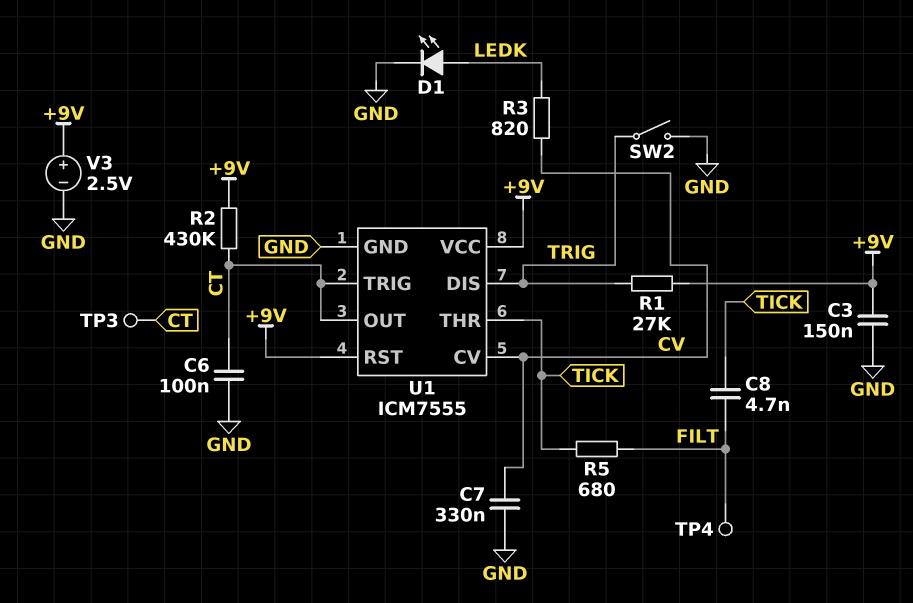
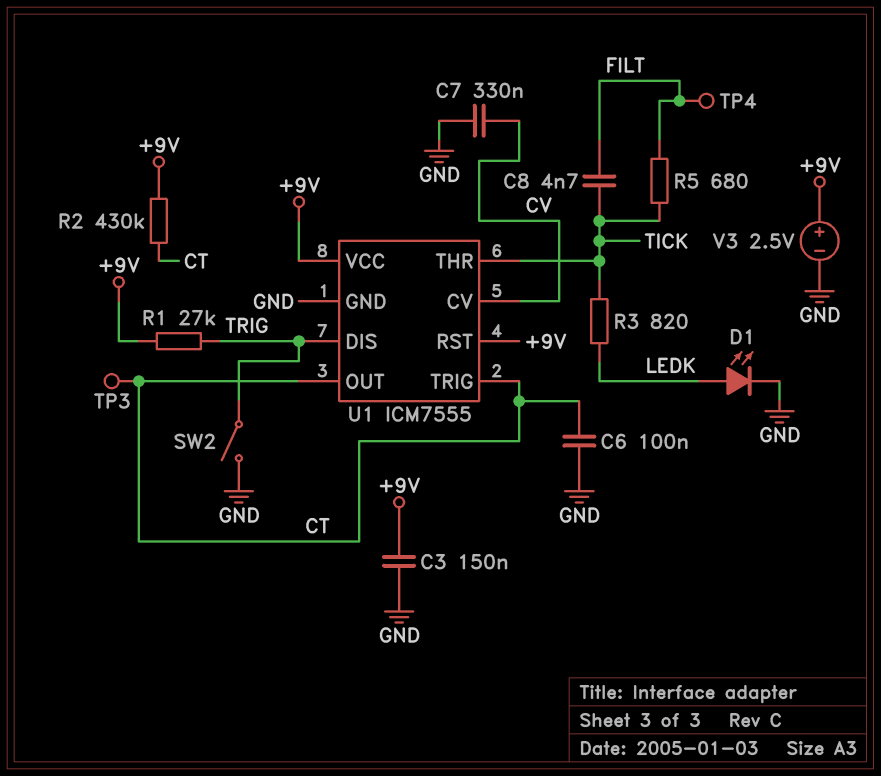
R3: 820 (CV, LEDK) -> 820 (LEDK, TICK)

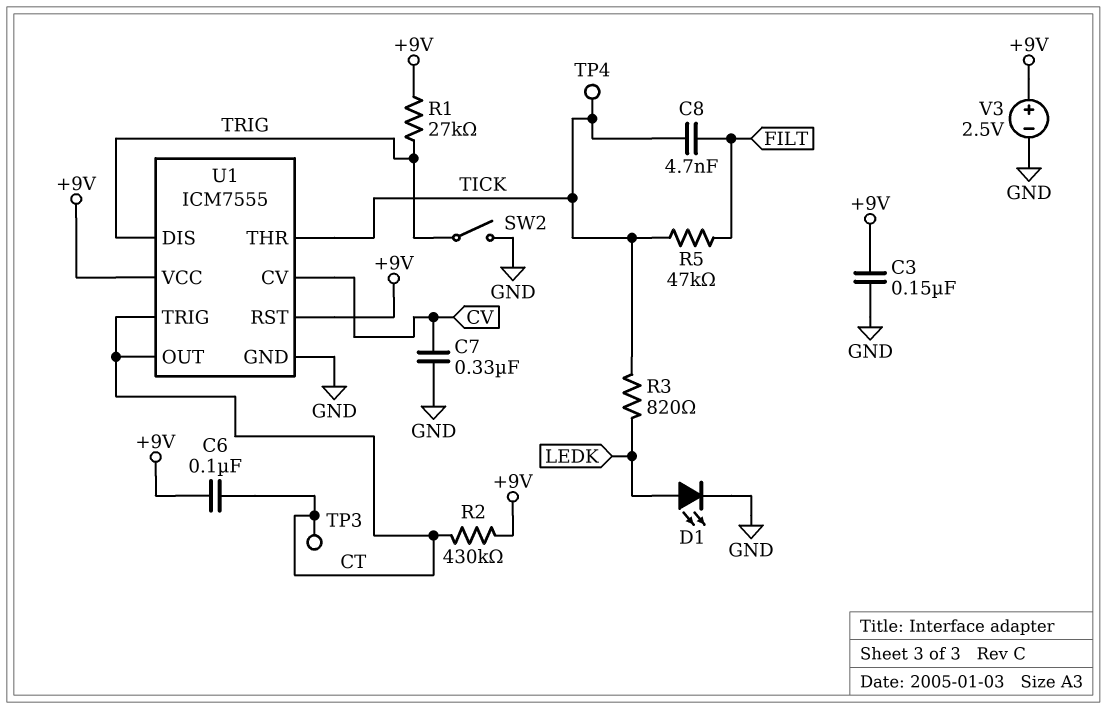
C6: 100nF (CT, GND) -> 100nF (+9V, CT)
R5: 680 (FILT, TICK) -> 47k (FILT, TICK)
TP4: test point (FILT) -> test point (TICK)

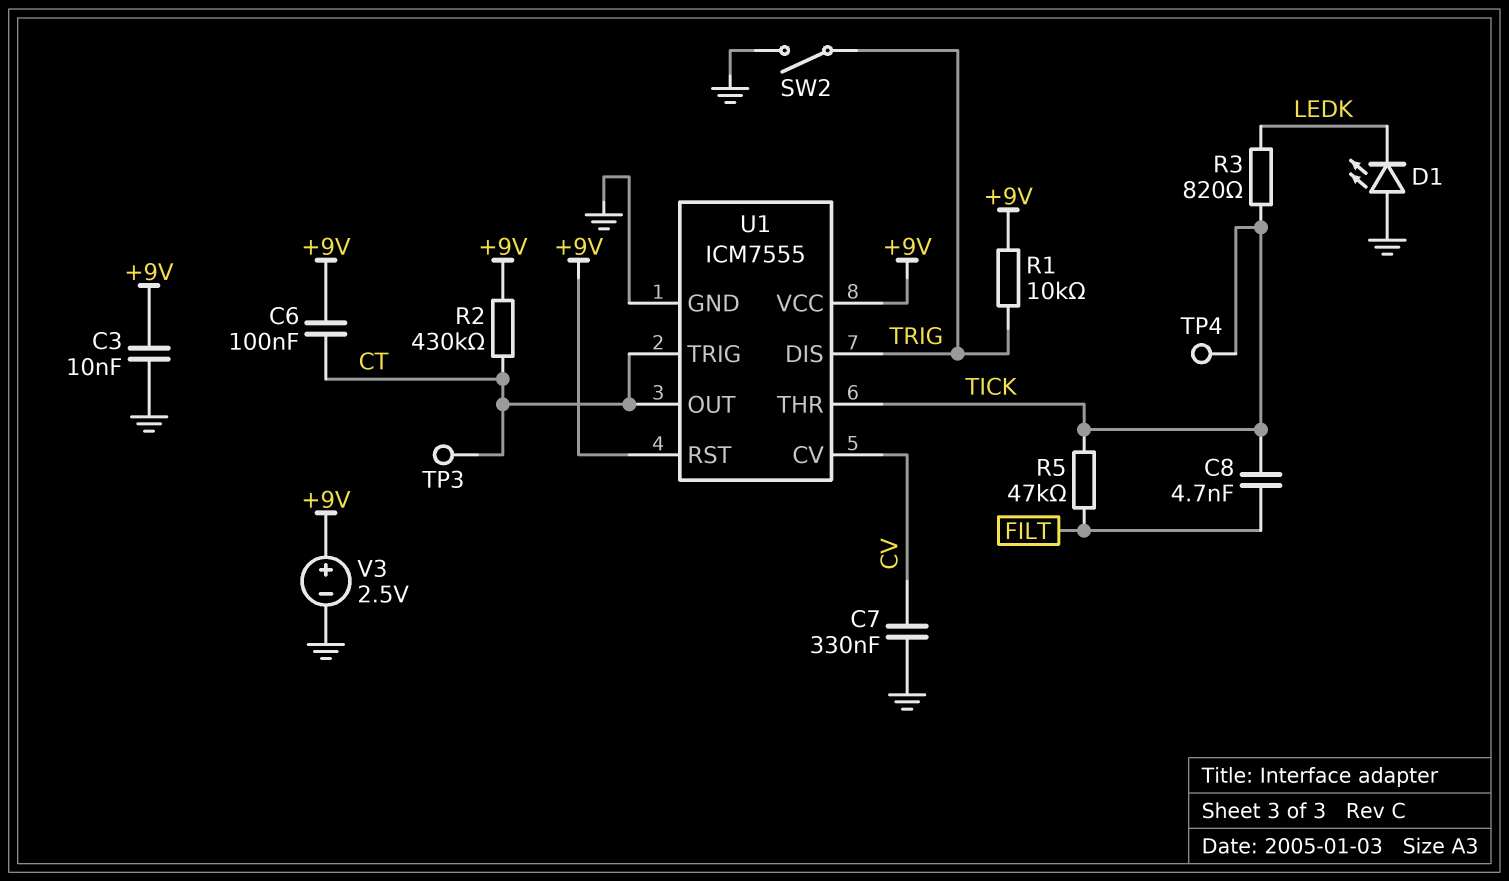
C3: 150nF (+9V, GND) -> 10nF (+9V, GND)
D1: LED (A LEDK, K GND) -> LED (A GND, K LEDK)
R1: 27k (+9V, TRIG) -> 10k (+9V, TRIG)

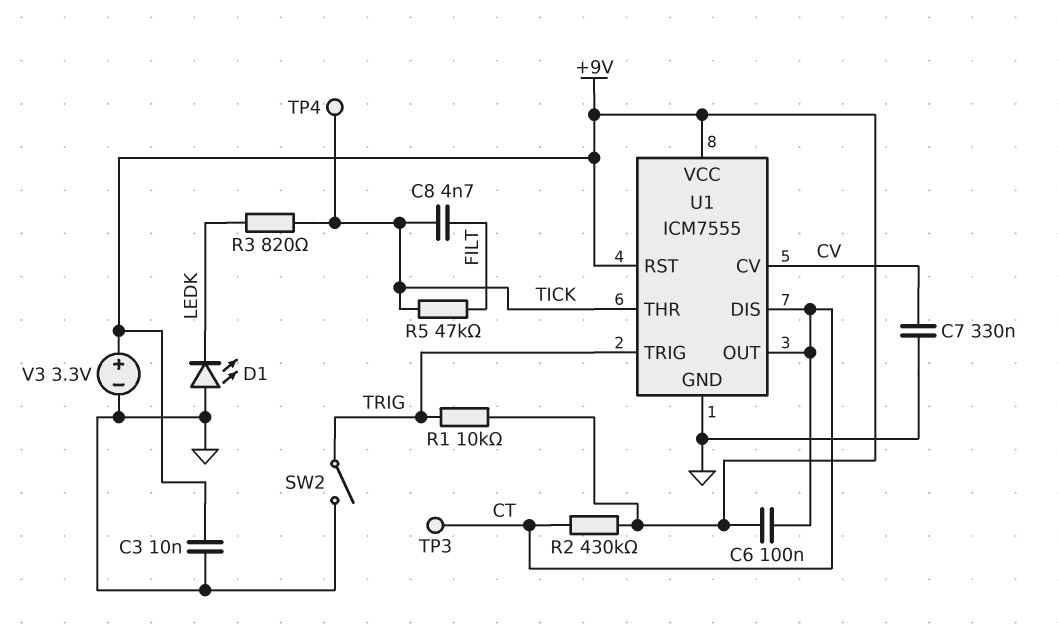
U1 pin DIS: TRIG -> CT
U1 pin TRIG: CT -> TRIG
V3: 2.5V (plus +9V, minus GND) -> 3.3V (plus +9V, minus GND)

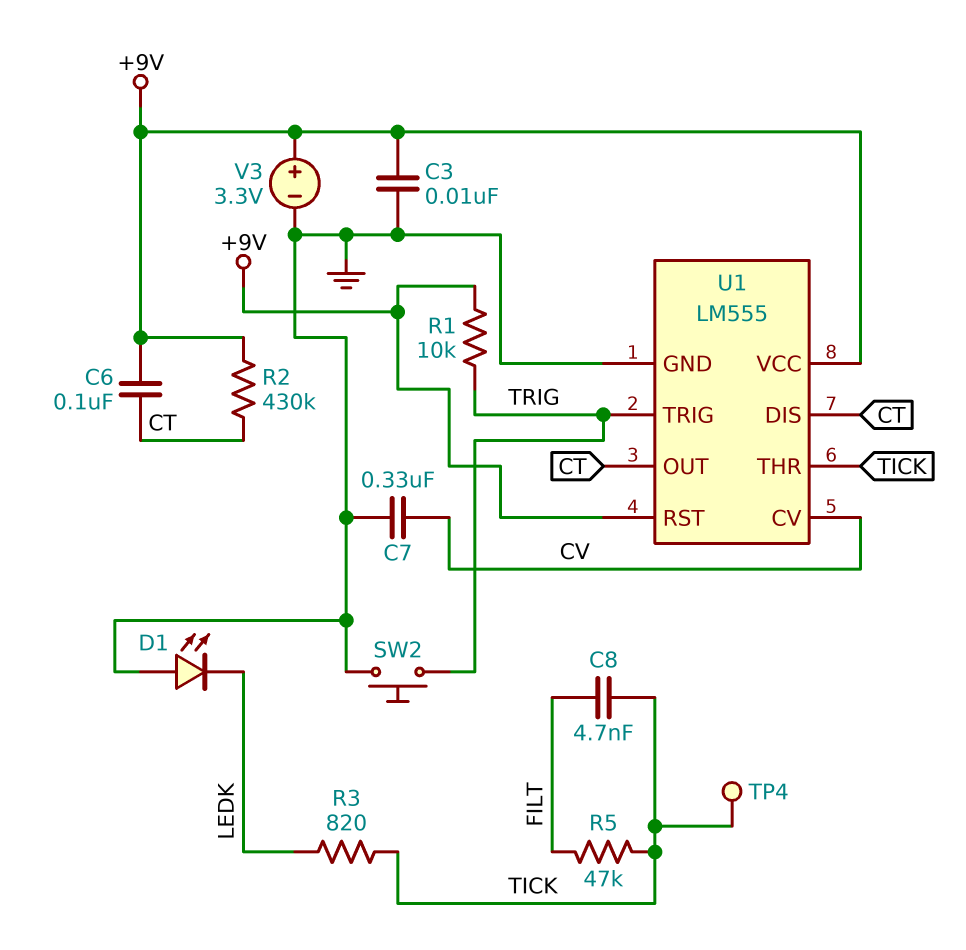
SW2: switch (GND, TRIG) -> button (GND, TRIG)
TP3: test point (CT) -> none
U1: ICM7555 -> LM555

